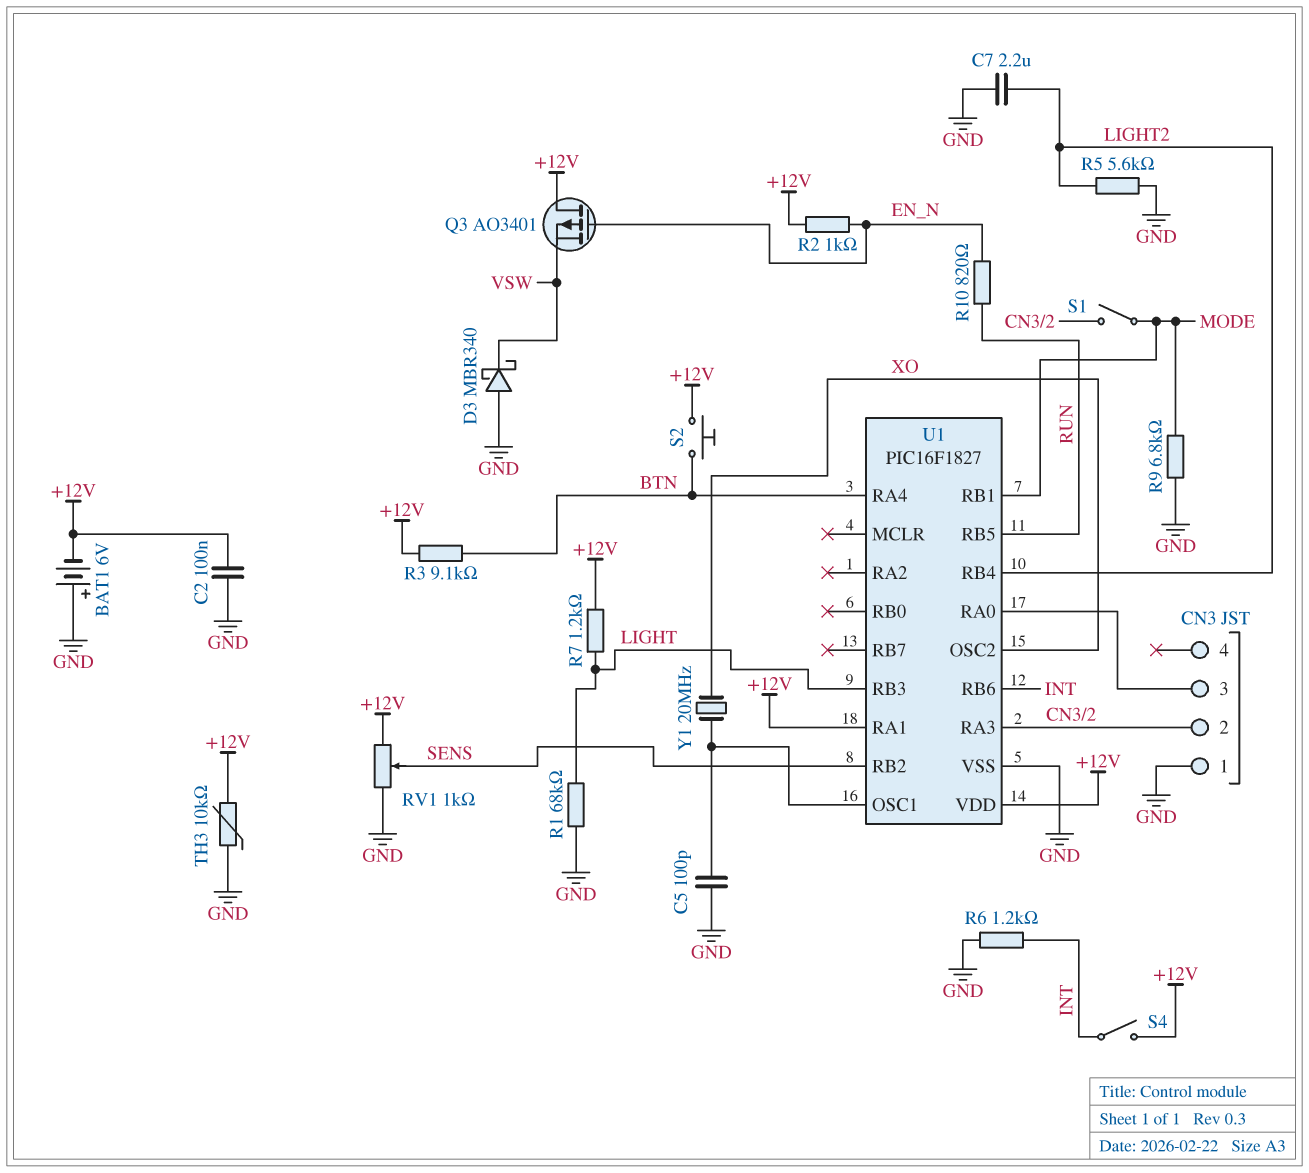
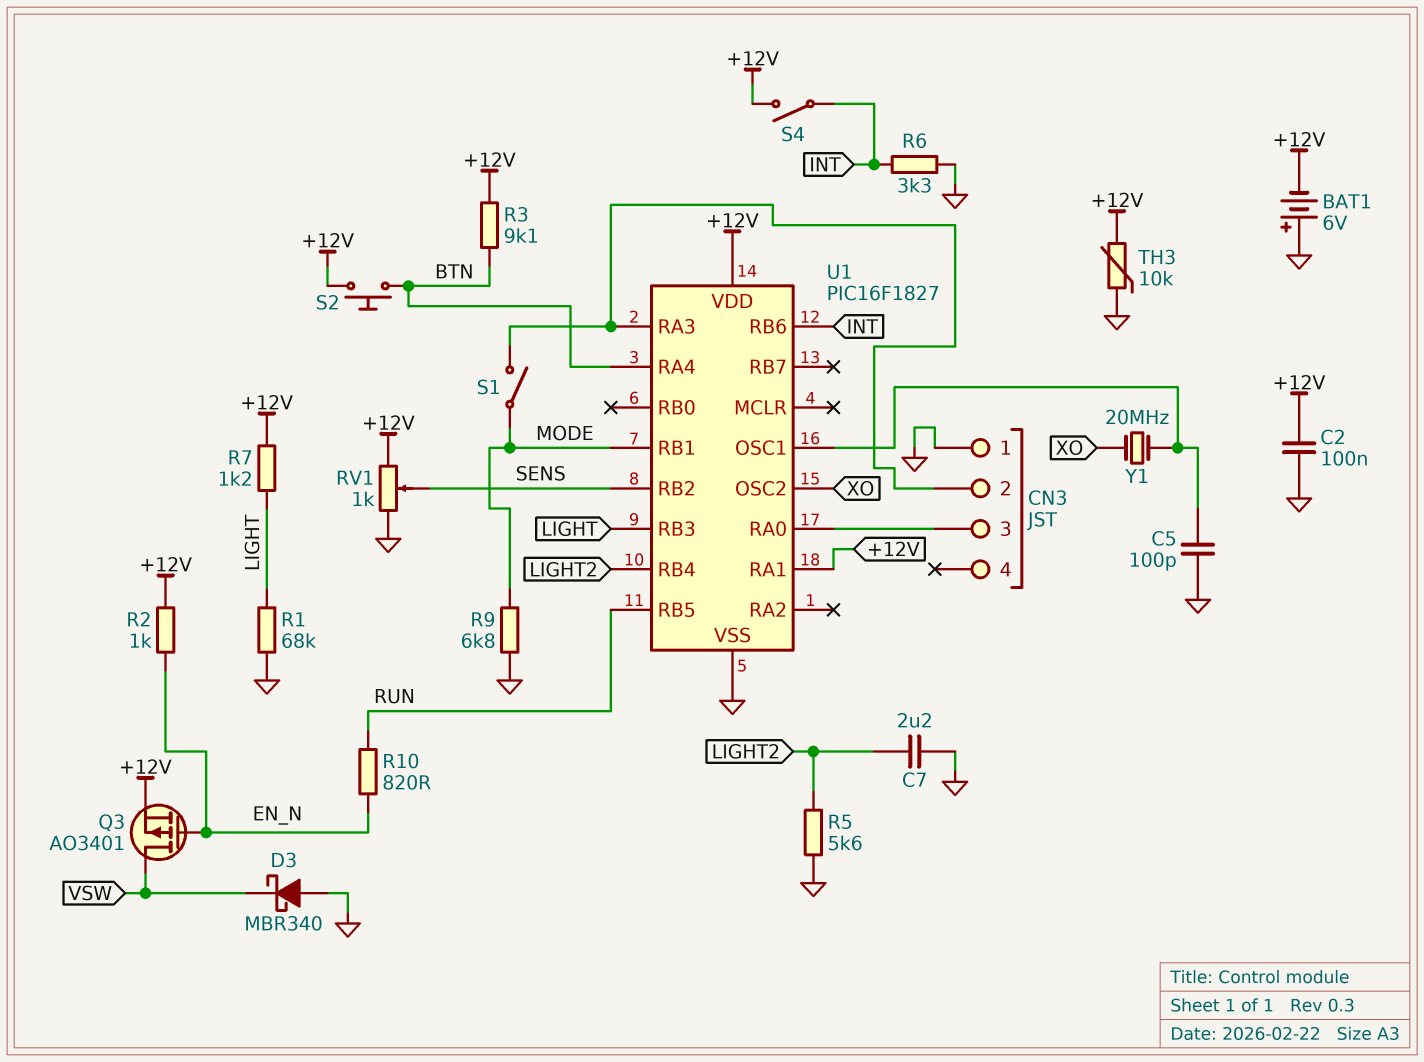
Q3: PMOS AO3401 (G EN_N, D +12V, S VSW) -> PMOS AO3401 (G EN_N, D VSW, S +12V)
R6: 1.2k (GND, INT) -> 3.3k (GND, INT)

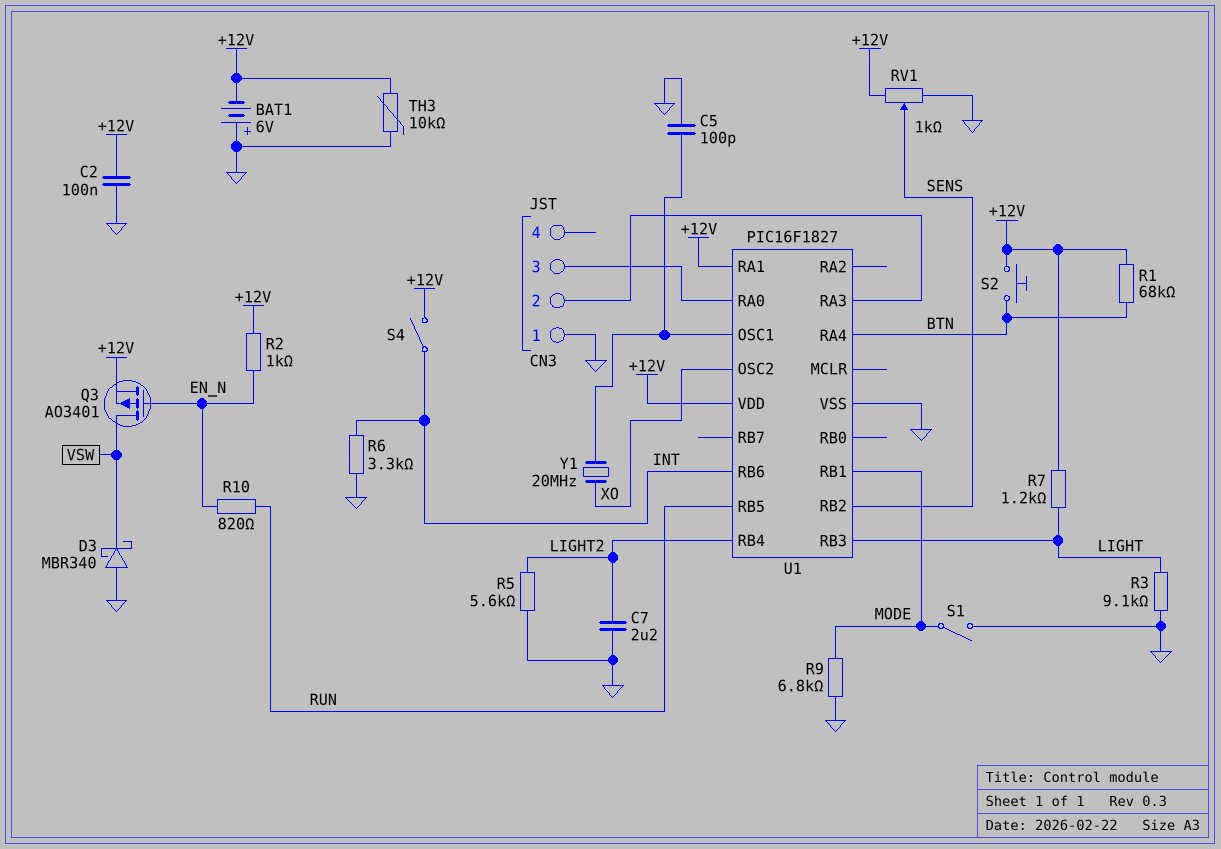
R1: 68k (GND, LIGHT) -> 68k (+12V, BTN)
R3: 9.1k (+12V, BTN) -> 9.1k (GND, LIGHT)
S1: switch (CN3/2, MODE) -> switch (GND, MODE)

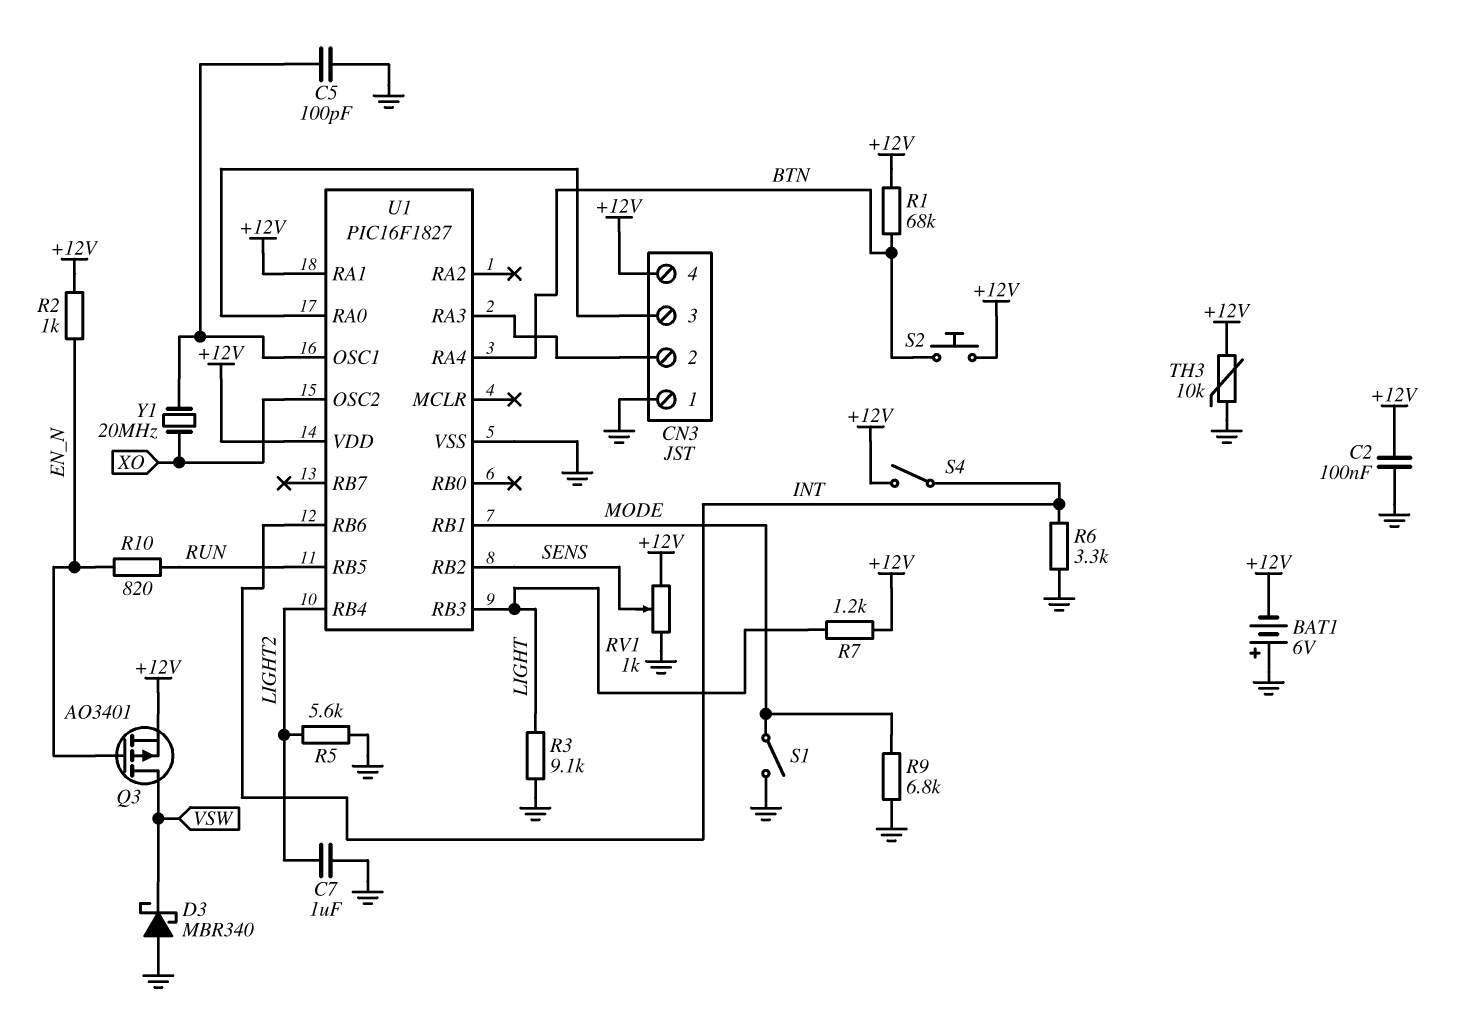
C7: 2.2uF (GND, LIGHT2) -> 1uF (GND, LIGHT2)
CN3 pin 4: none -> +12V

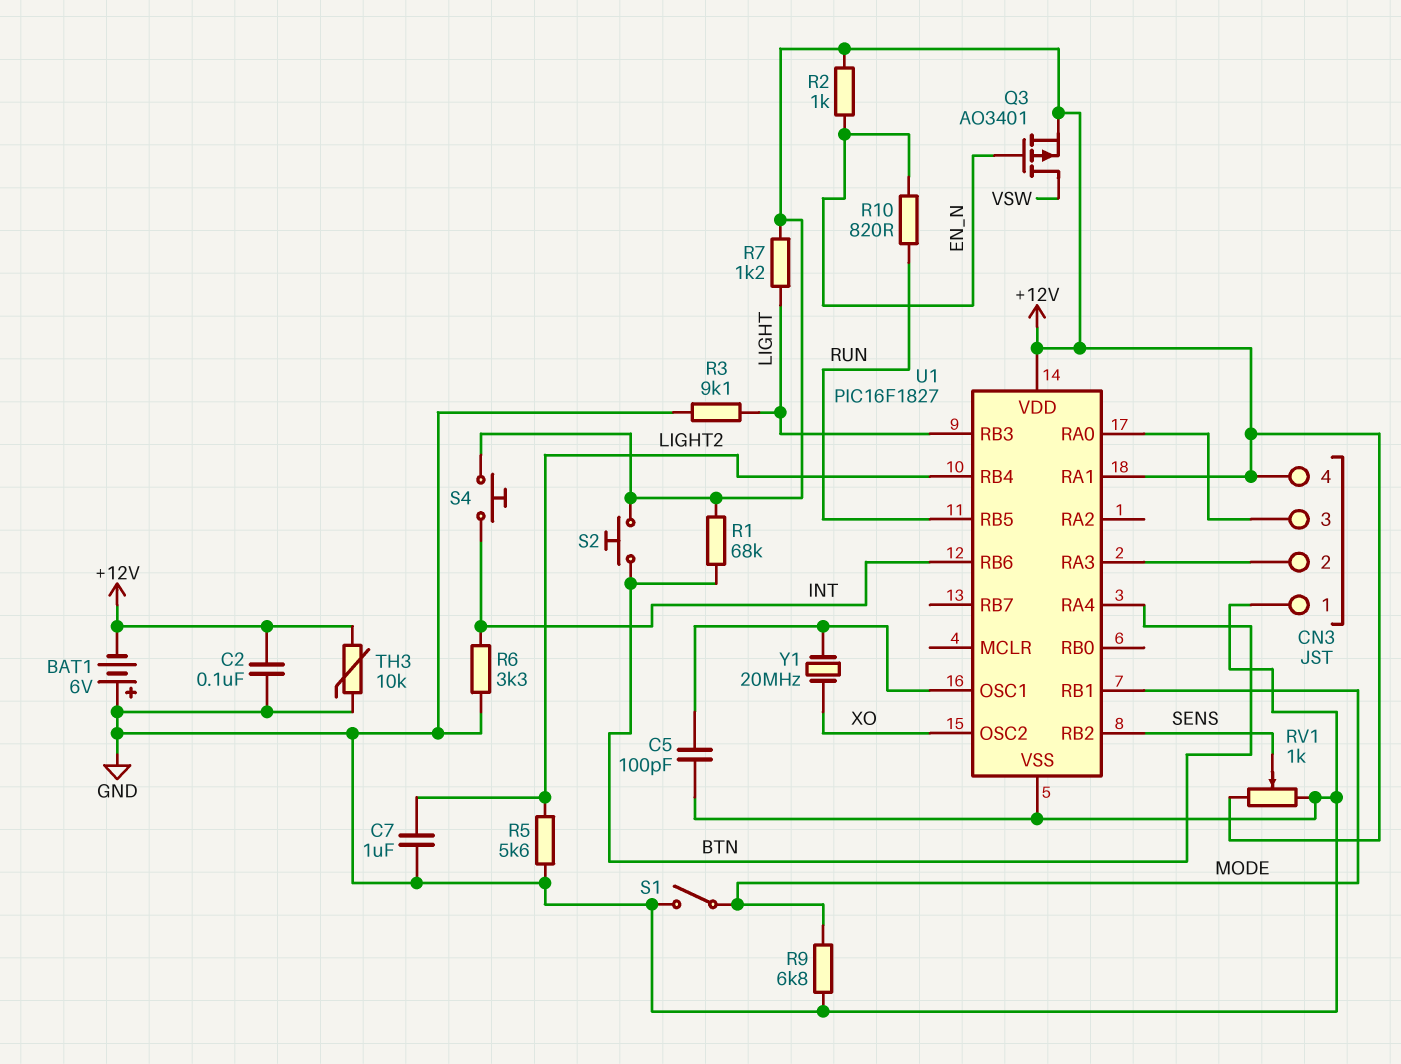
D3: schottky MBR340 (A GND, K VSW) -> none
S4: switch (+12V, INT) -> button (+12V, INT)

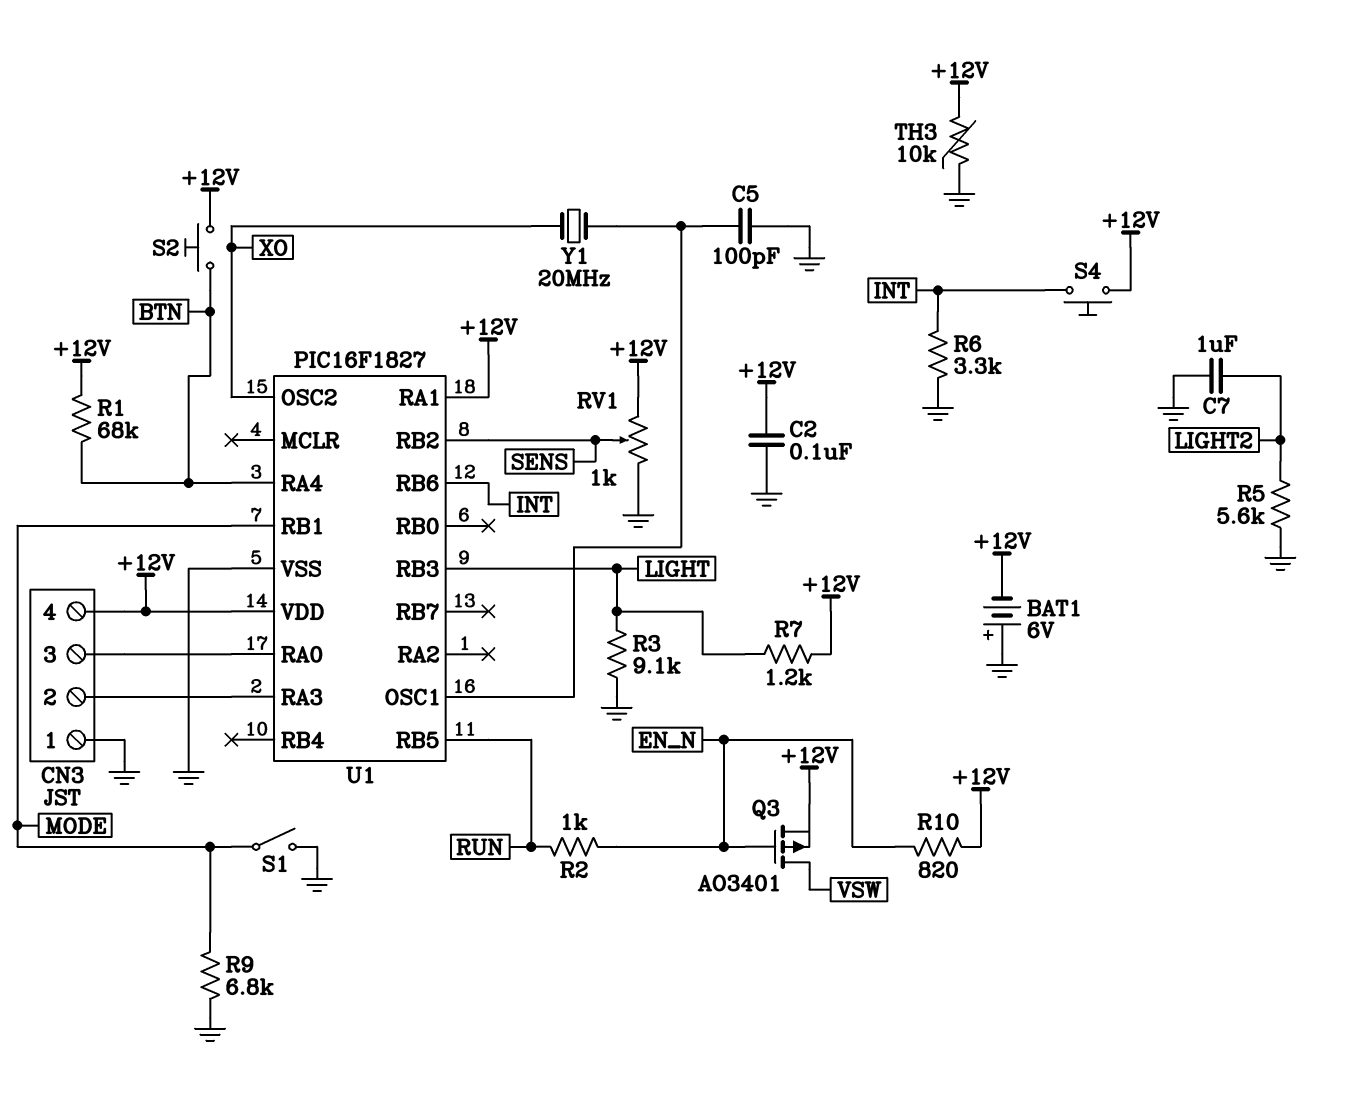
R2: 1k (+12V, EN_N) -> 1k (EN_N, RUN)
R10: 820 (EN_N, RUN) -> 820 (+12V, EN_N)
U1 pin RB4: LIGHT2 -> none

